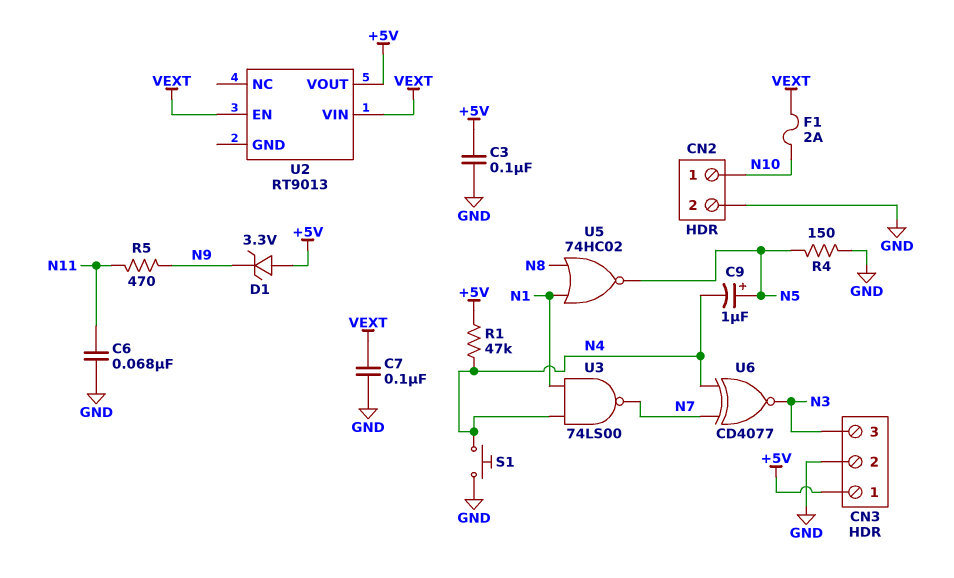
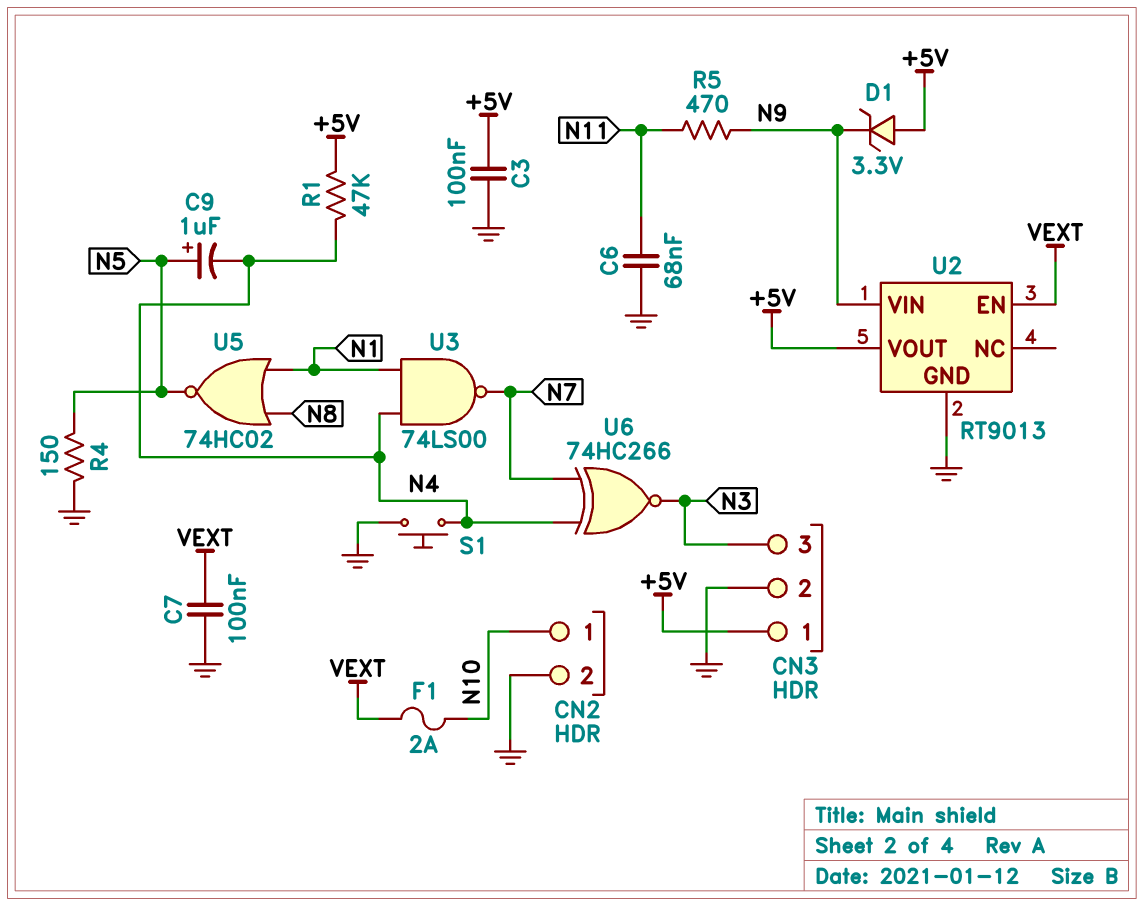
U2 pin GND: none -> GND
U2 pin VIN: VEXT -> N9
U6: XNOR CD4077 (in N4, in N7, out N3) -> XNOR 74HC266 (in N4, in N7, out N3)

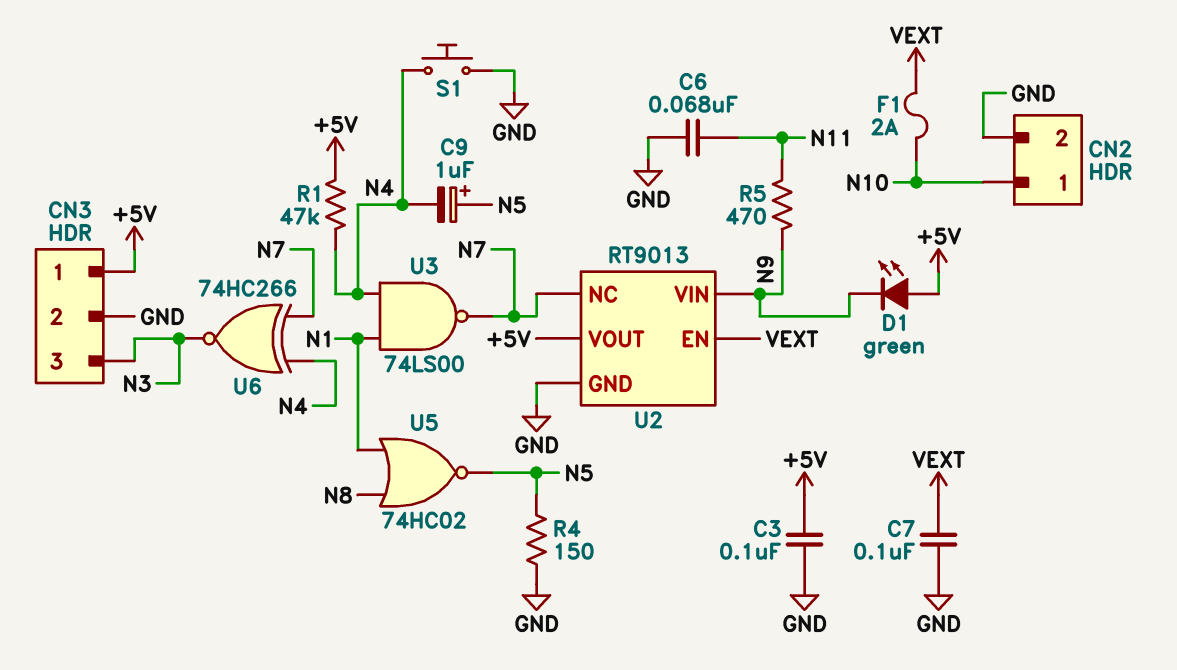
D1: zener 3.3V (A +5V, K N9) -> LED green (A +5V, K N9)
U2 pin NC: none -> N7

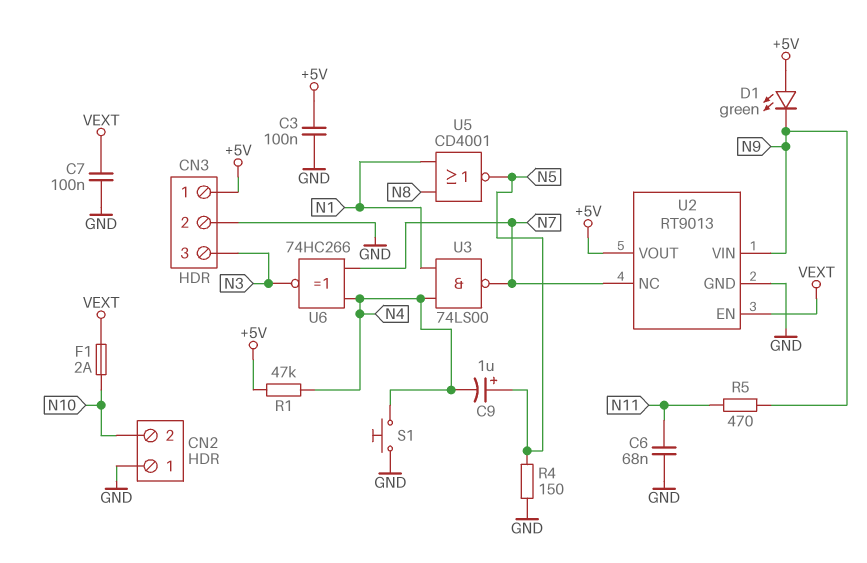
CN2 pin 1: N10 -> GND
CN2 pin 2: GND -> N10
U5: NOR 74HC02 (in N1, in N8, out N5) -> NOR CD4001 (in N1, in N8, out N5)

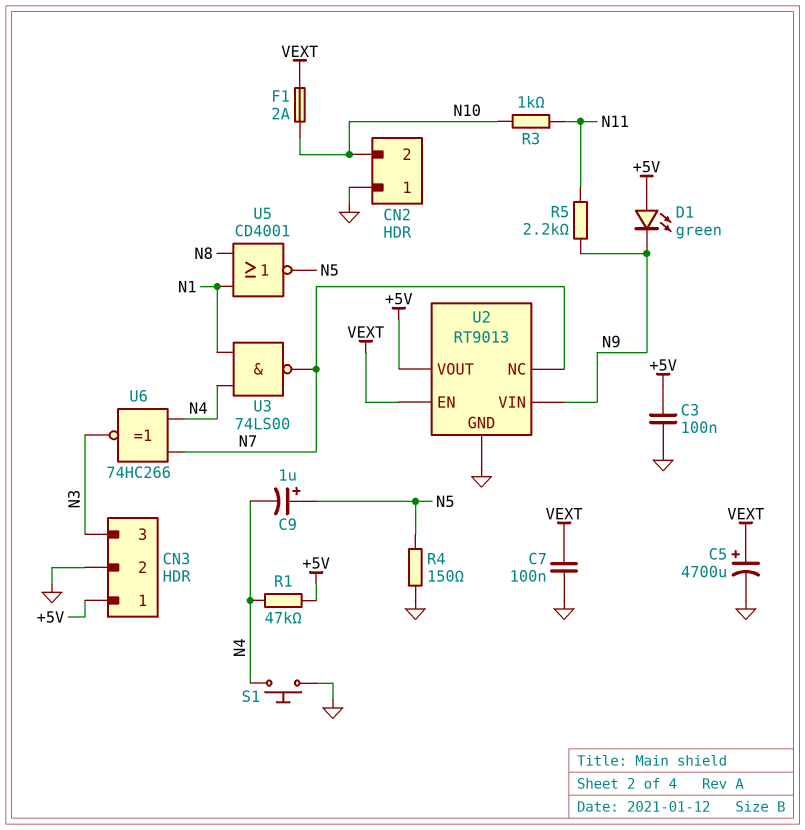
C5: none -> 4700uF (plus VEXT, minus GND)
C6: 68nF (GND, N11) -> none
R3: none -> 1k (N10, N11)
R5: 470 (N9, N11) -> 2.2k (N9, N11)

